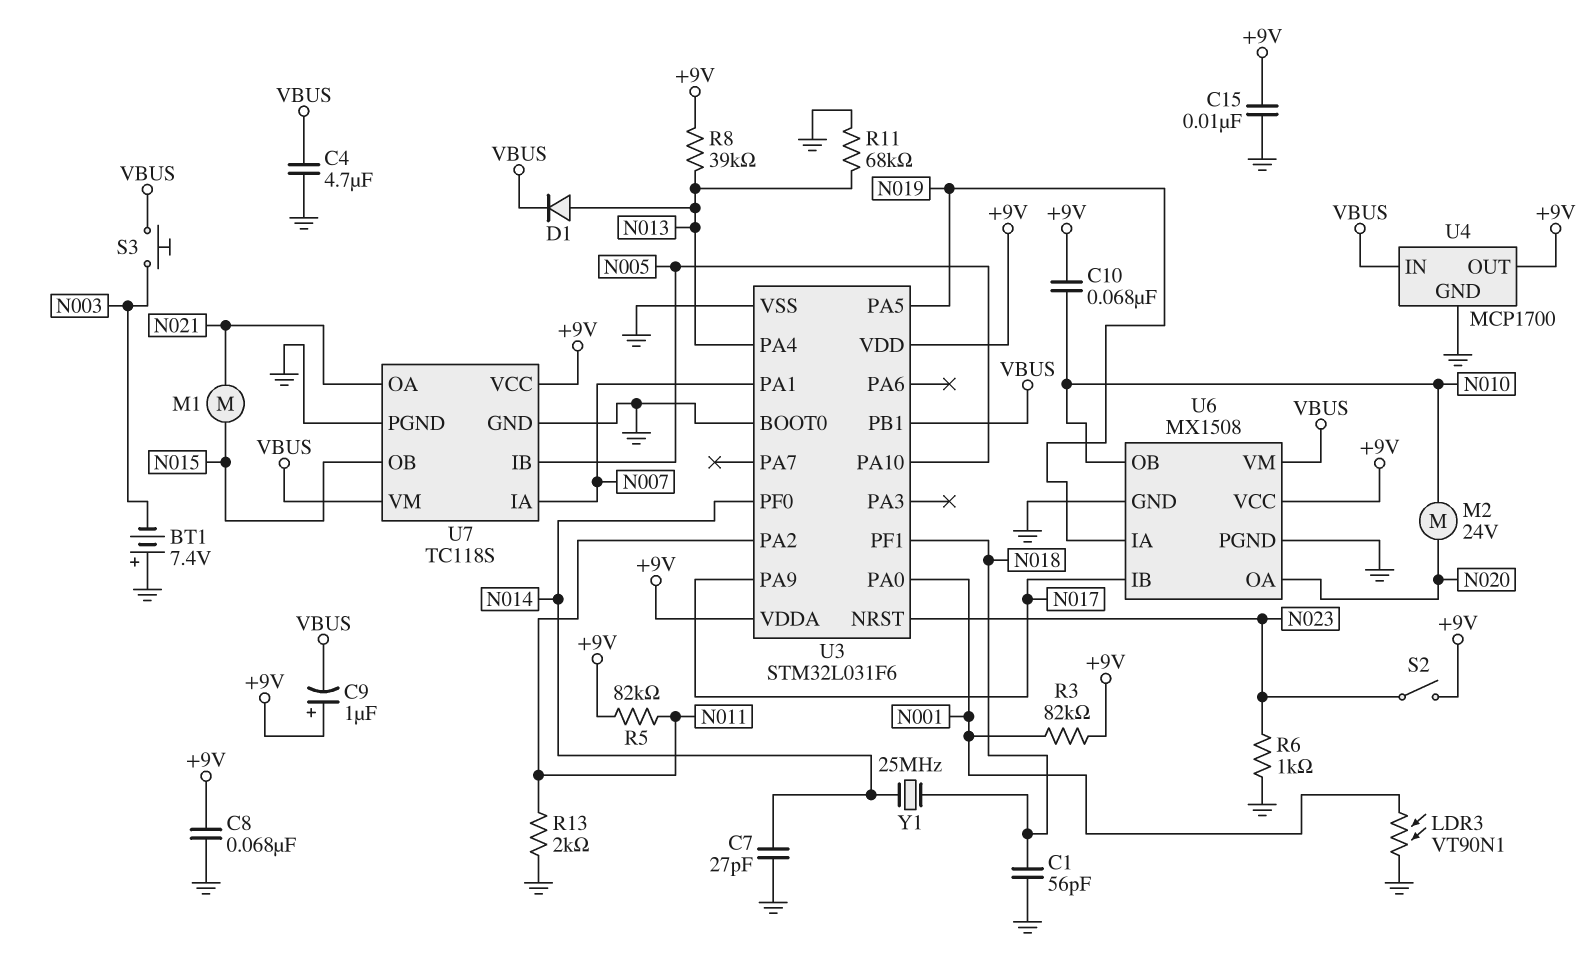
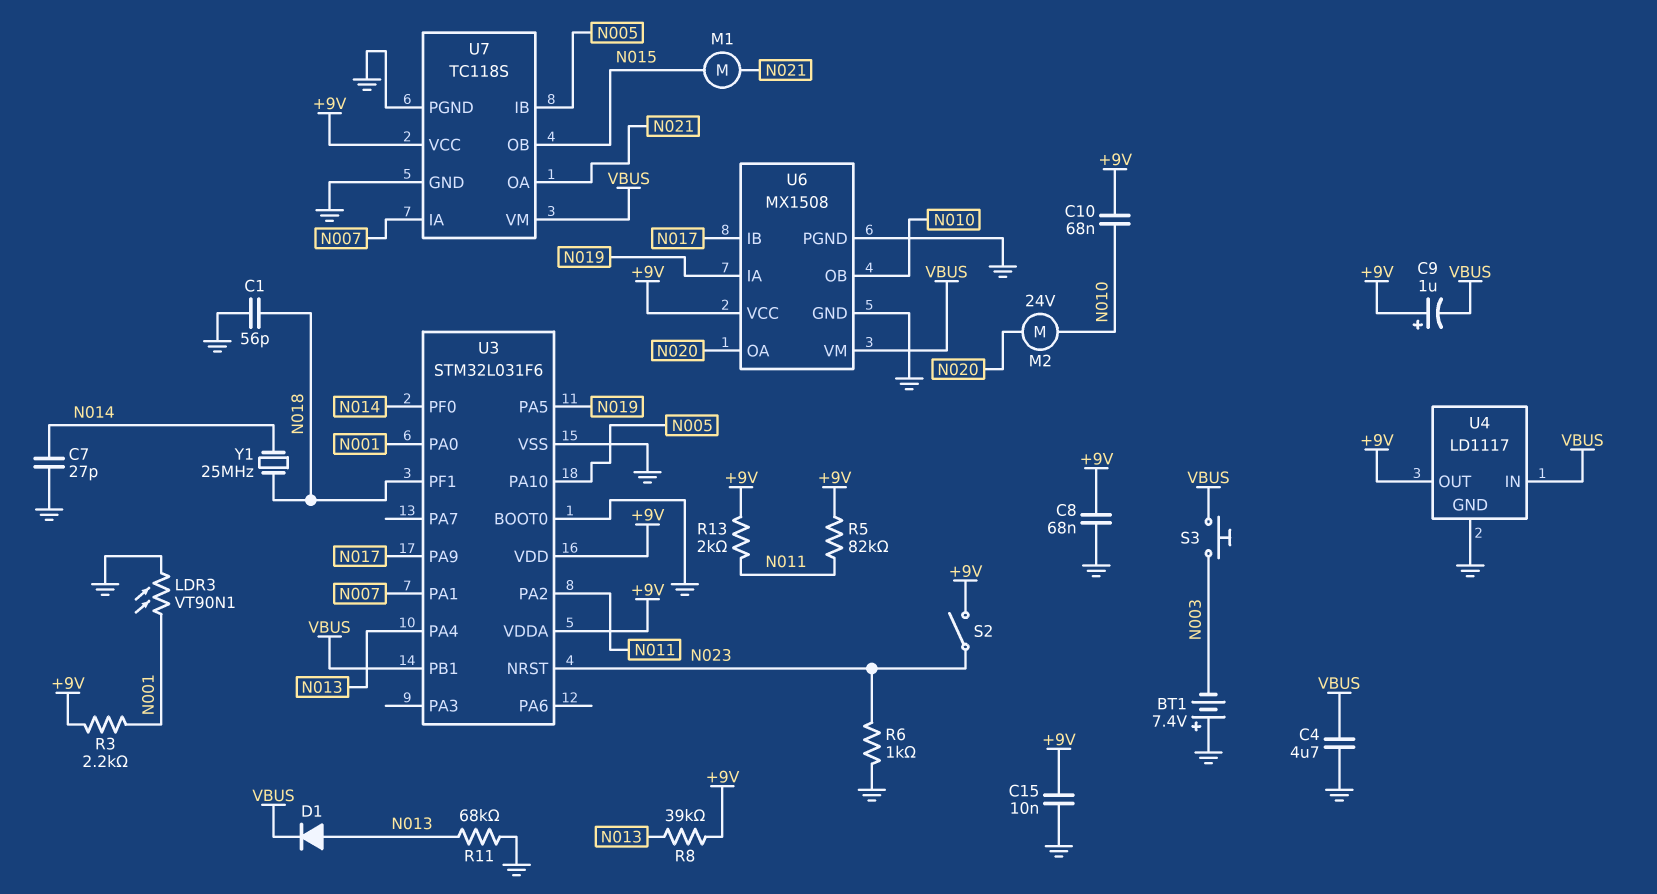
R3: 82k (+9V, N001) -> 2.2k (+9V, N001)
R13: 2k (GND, N011) -> 2k (+9V, N011)
U4: MCP1700 -> LD1117

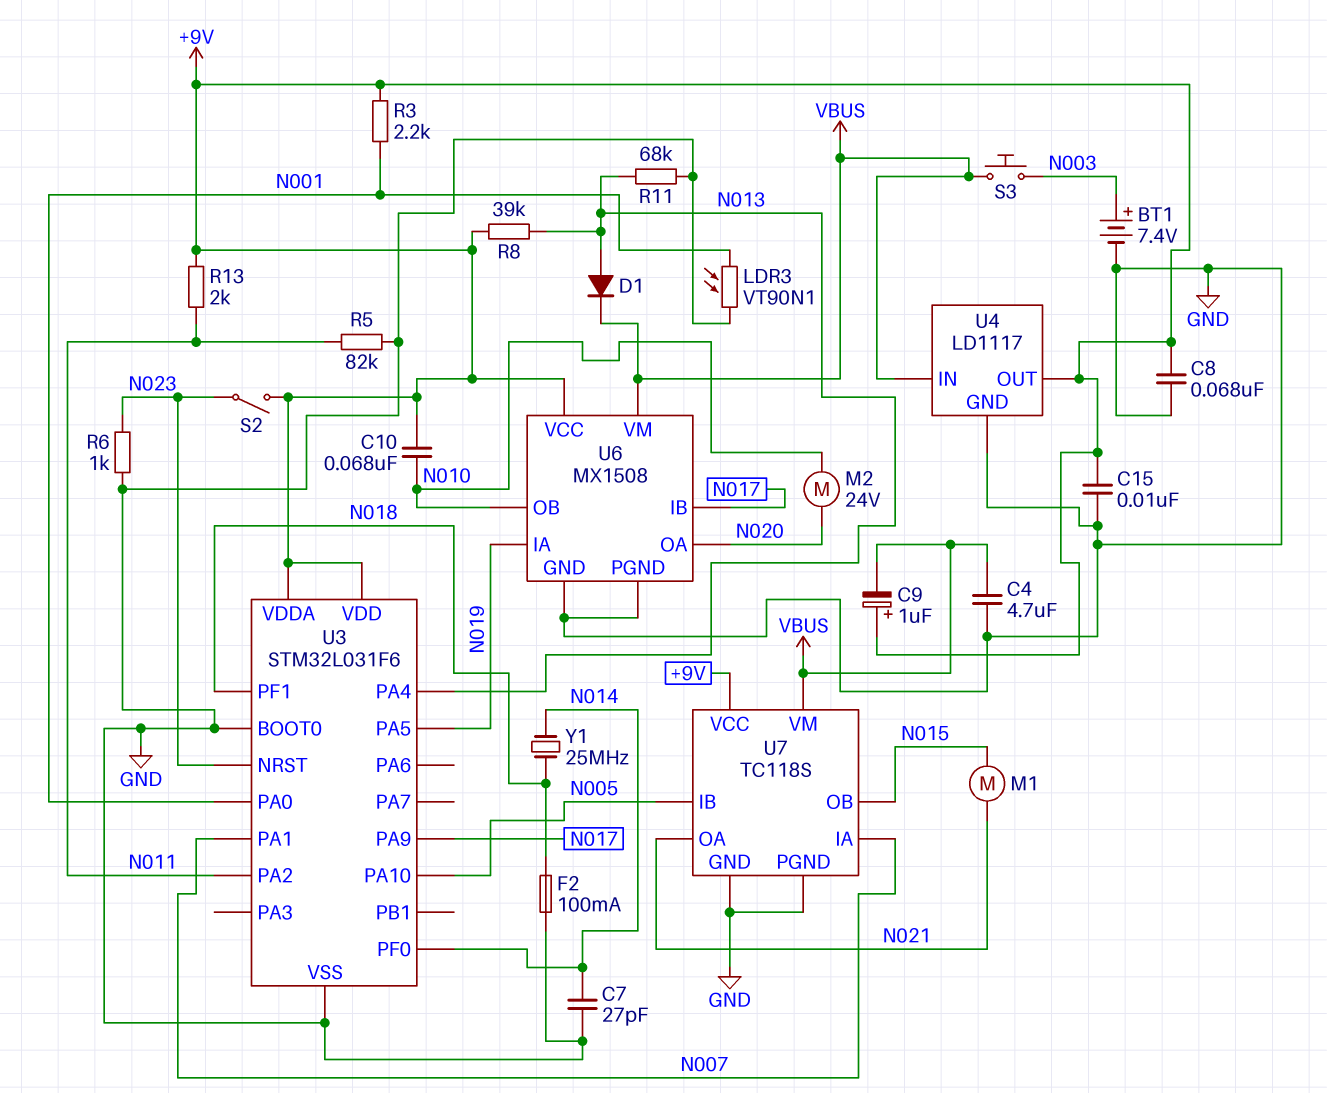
BT1: 7.4V (plus GND, minus N003) -> 7.4V (plus N003, minus GND)
C1: 56pF (GND, N018) -> none
F2: none -> 100mA (GND, N018)
R5: 82k (+9V, N011) -> 82k (GND, N011)
U3 pin PB1: VBUS -> none

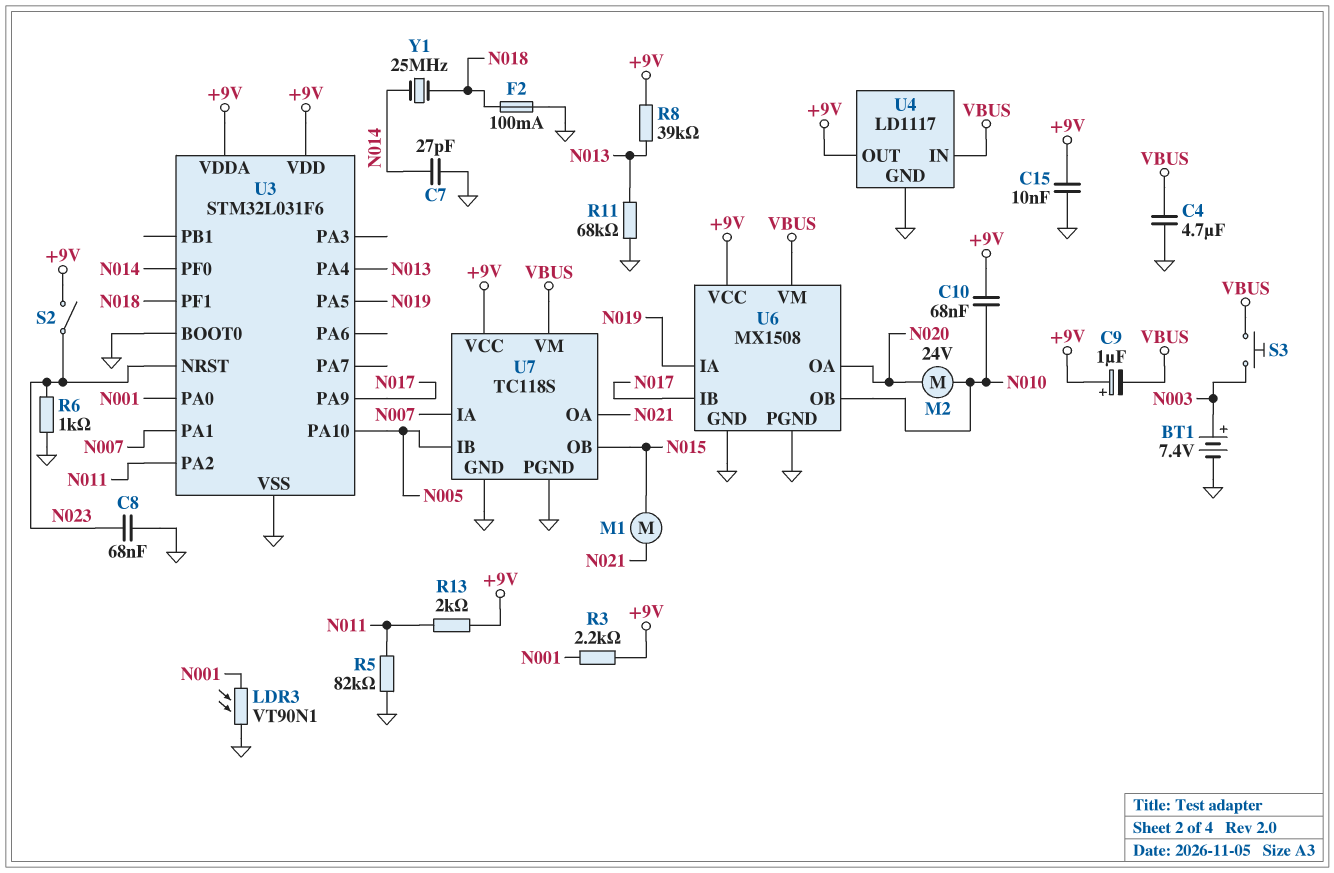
C8: 68nF (+9V, GND) -> 68nF (GND, N023)
D1: diode (A N013, K VBUS) -> none

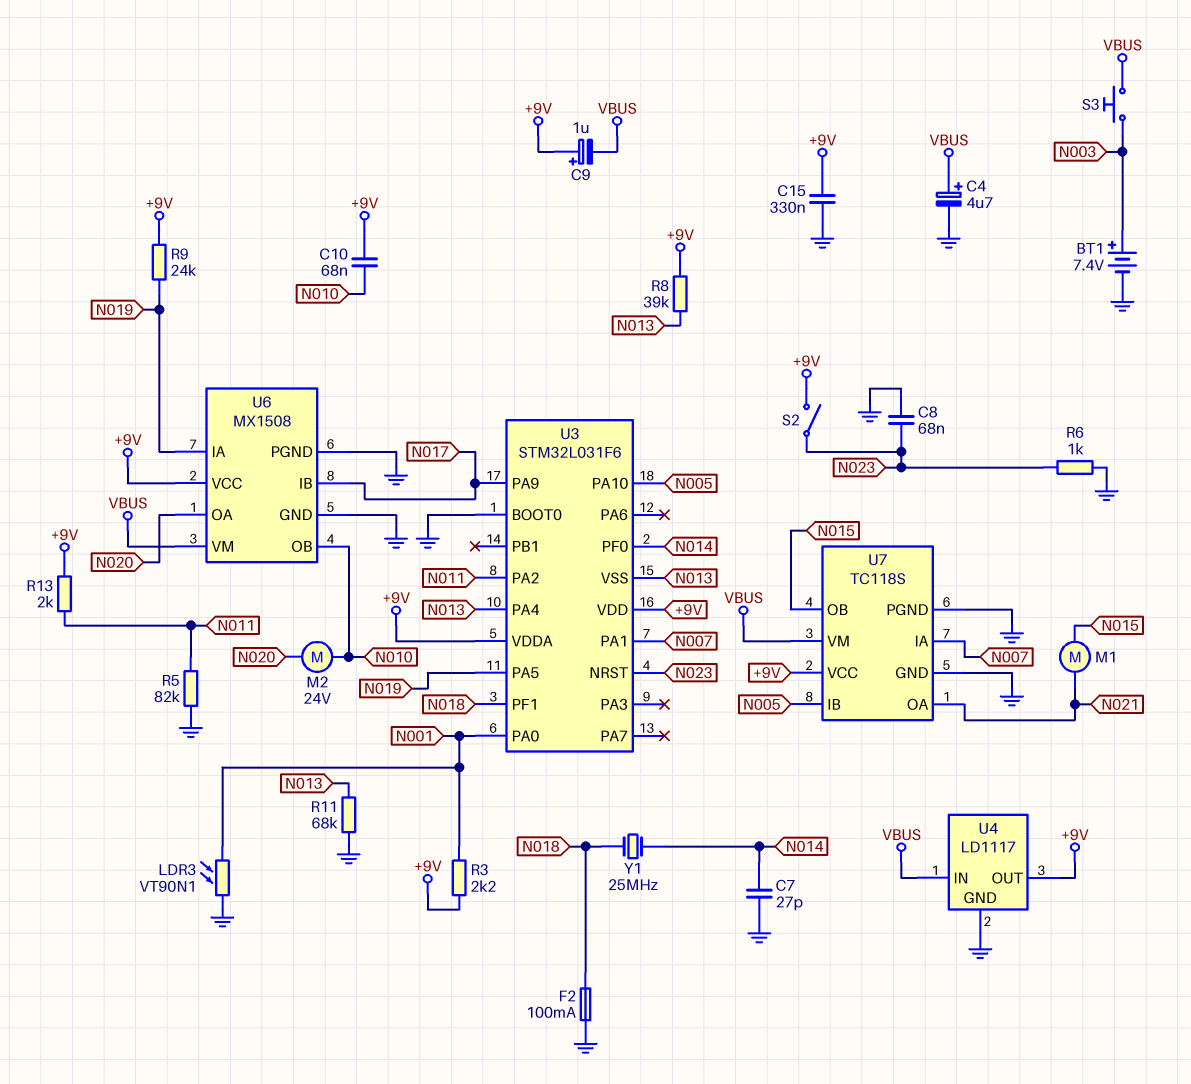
C4: 4.7uF (GND, VBUS) -> 4.7uF (plus VBUS, minus GND)
C15: 10nF (+9V, GND) -> 330nF (+9V, GND)
R9: none -> 24k (+9V, N019)
U3 pin VSS: GND -> N013

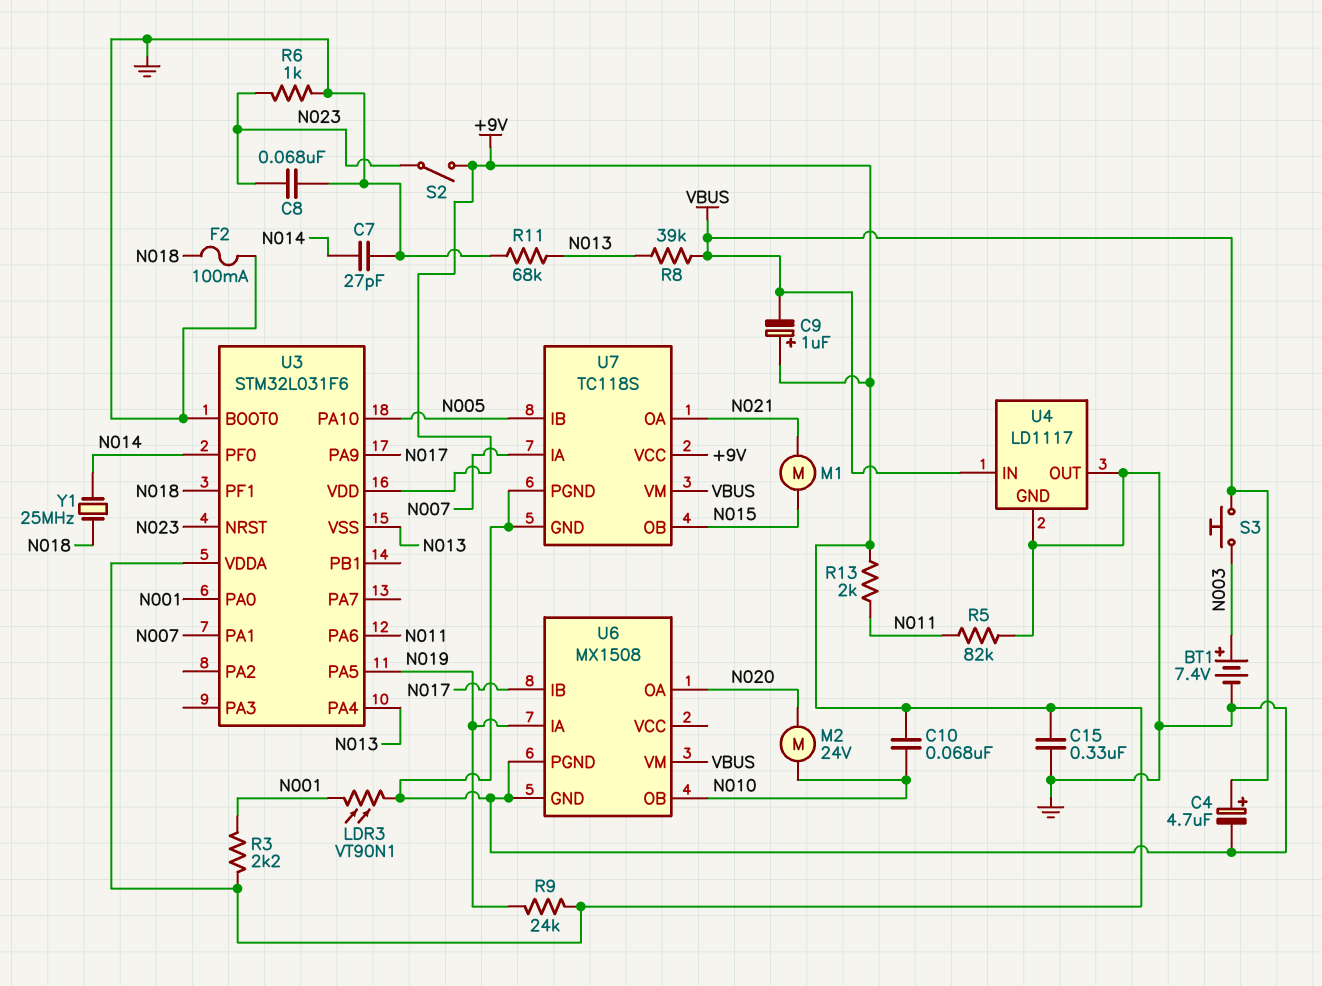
R8: 39k (+9V, N013) -> 39k (N013, VBUS)
U3 pin PA2: N011 -> none
U3 pin PA6: none -> N011
U4 pin OUT: +9V -> GND
U6 pin VCC: +9V -> none

